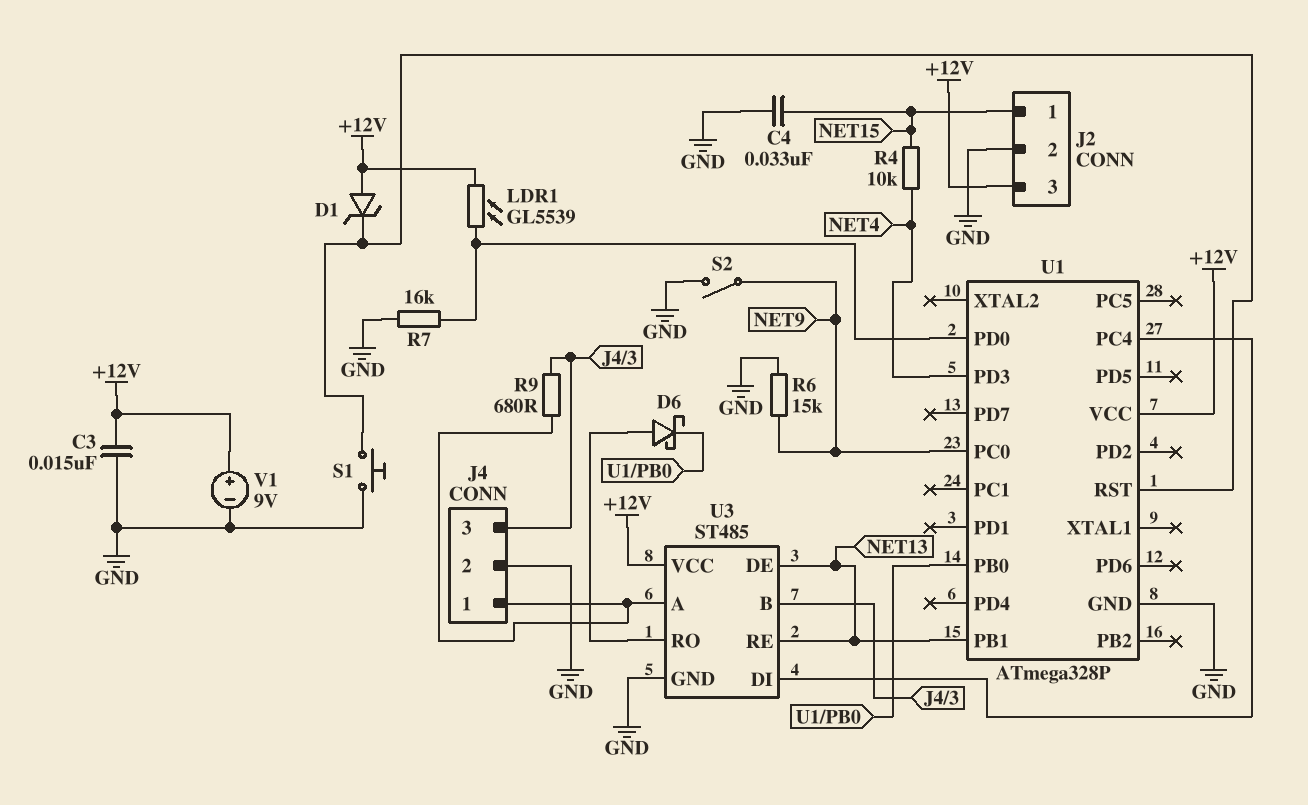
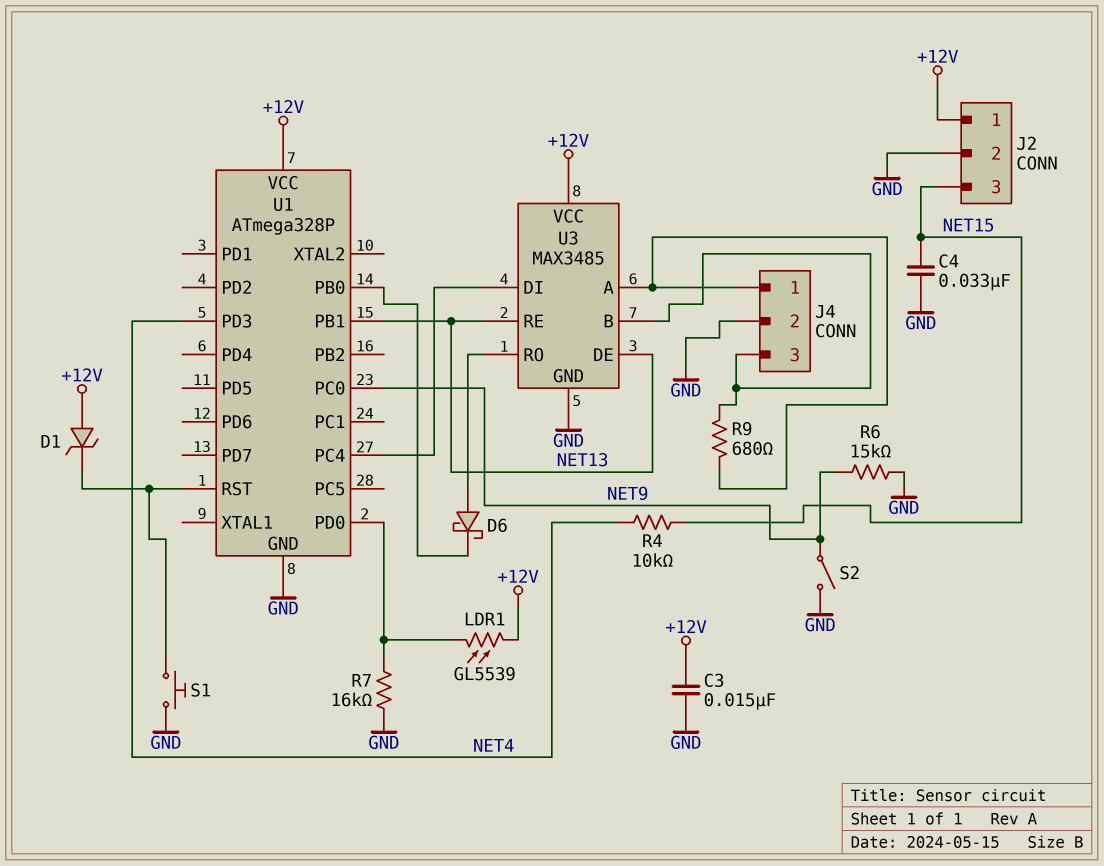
J2 pin 1: NET15 -> +12V
J2 pin 3: +12V -> NET15
U3: ST485 -> MAX3485
V1: 9V (plus +12V, minus GND) -> none

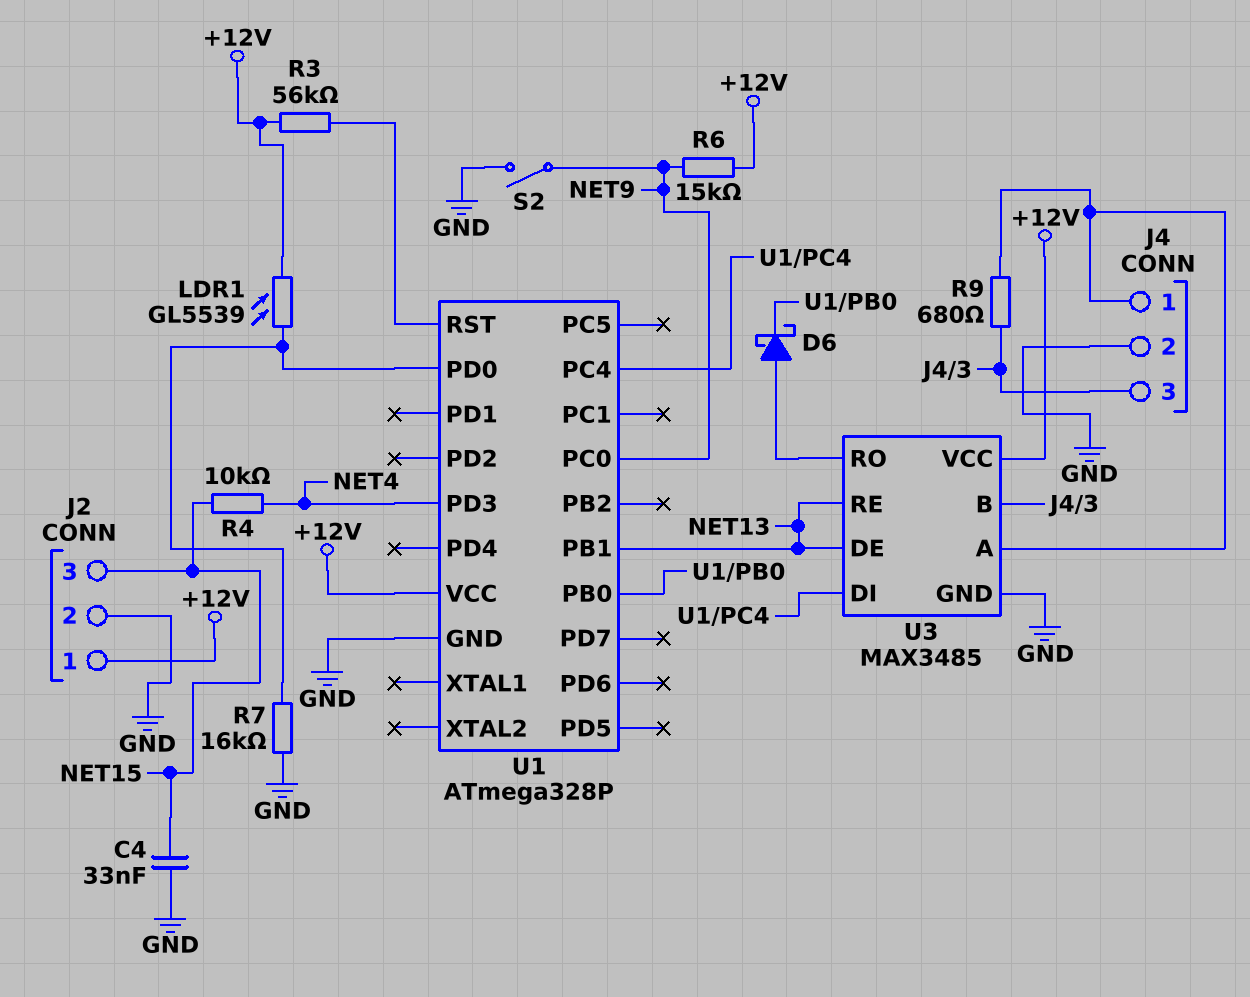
C3: 15nF (+12V, GND) -> none
D1: zener (A +12V, K U1/RST) -> none
R3: none -> 56k (+12V, U1/RST)
R6: 15k (GND, NET9) -> 15k (+12V, NET9)
S1: button (GND, U1/RST) -> none

